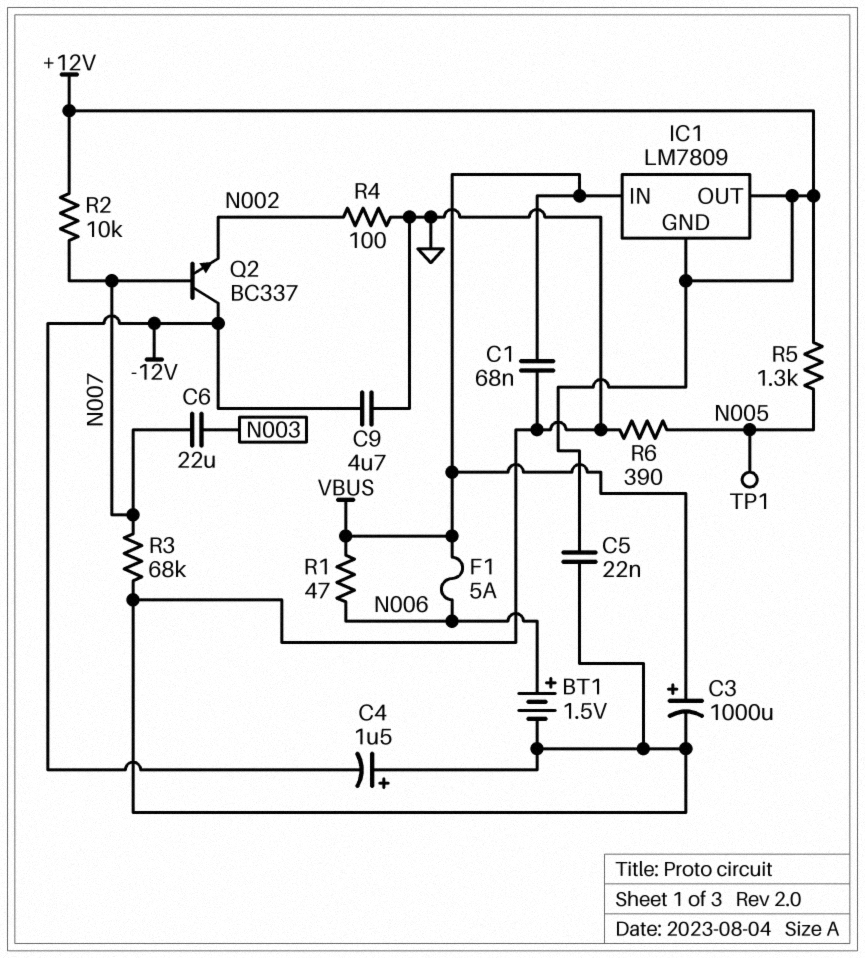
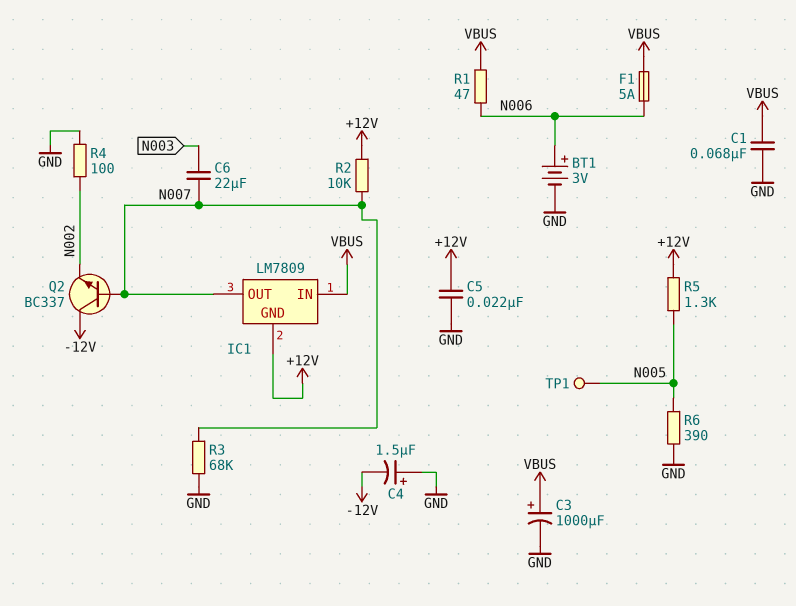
BT1: 1.5V (plus N006, minus GND) -> 3V (plus N006, minus GND)
C9: 4.7uF (-12V, GND) -> none
IC1 pin OUT: +12V -> N007

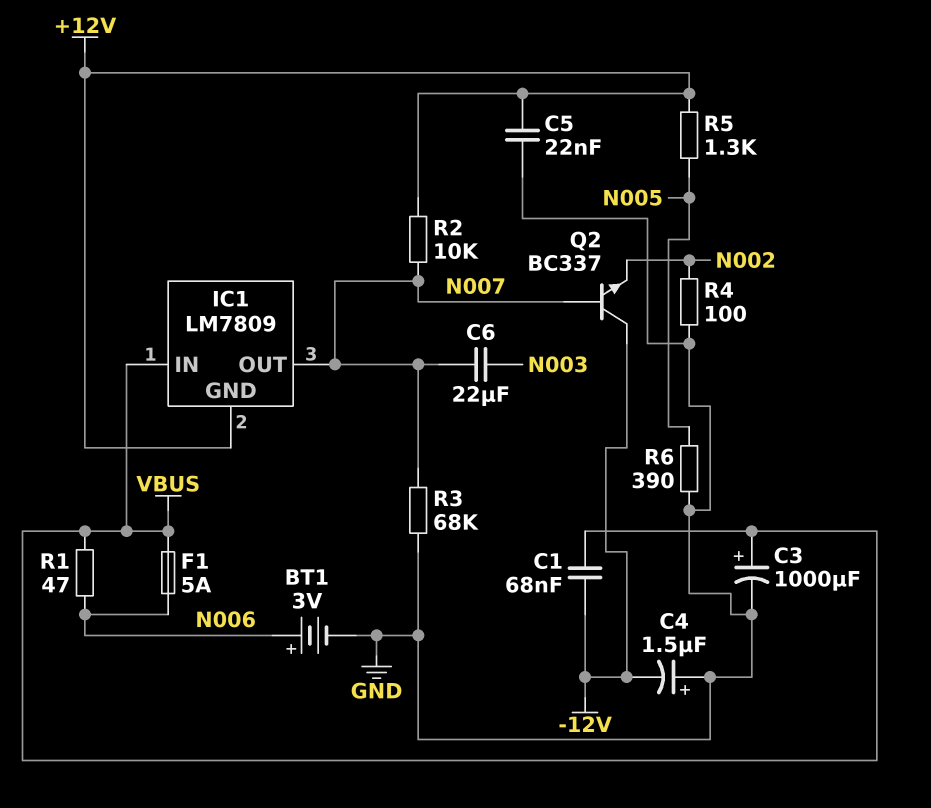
C1: 68nF (GND, VBUS) -> 68nF (-12V, VBUS)
TP1: test point (N005) -> none

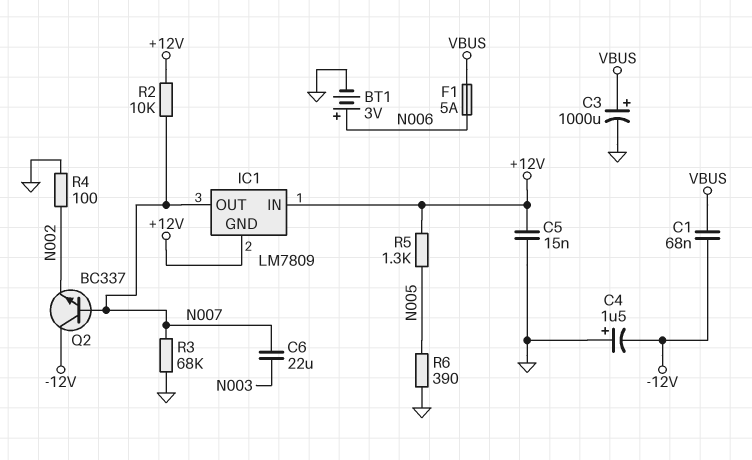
C5: 22nF (+12V, GND) -> 15nF (+12V, GND)
IC1 pin IN: VBUS -> +12V
R1: 47 (N006, VBUS) -> none

